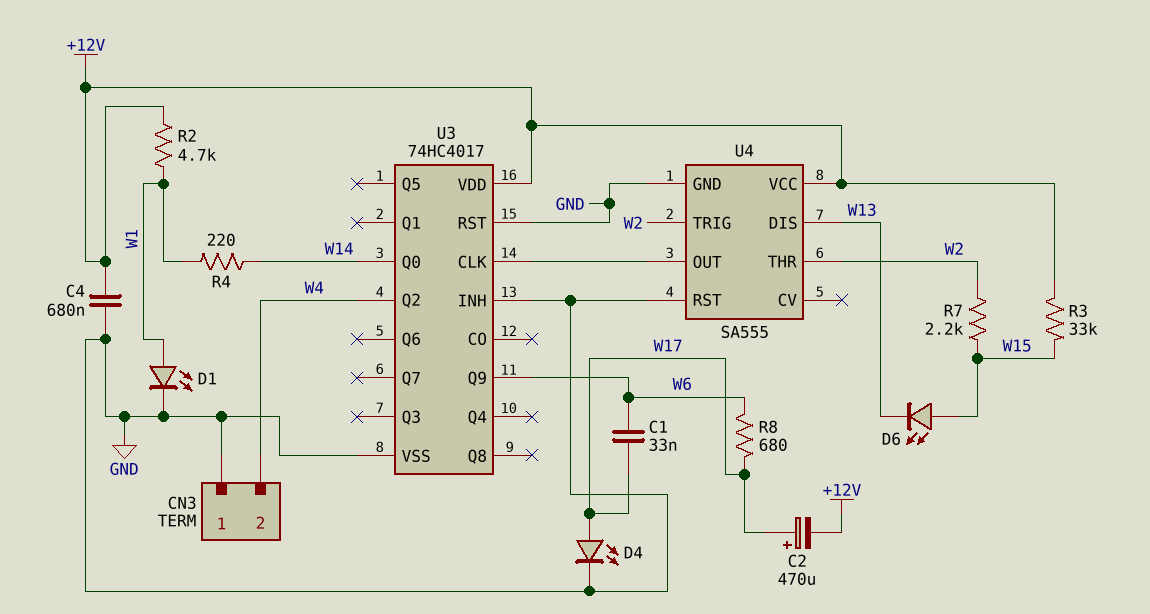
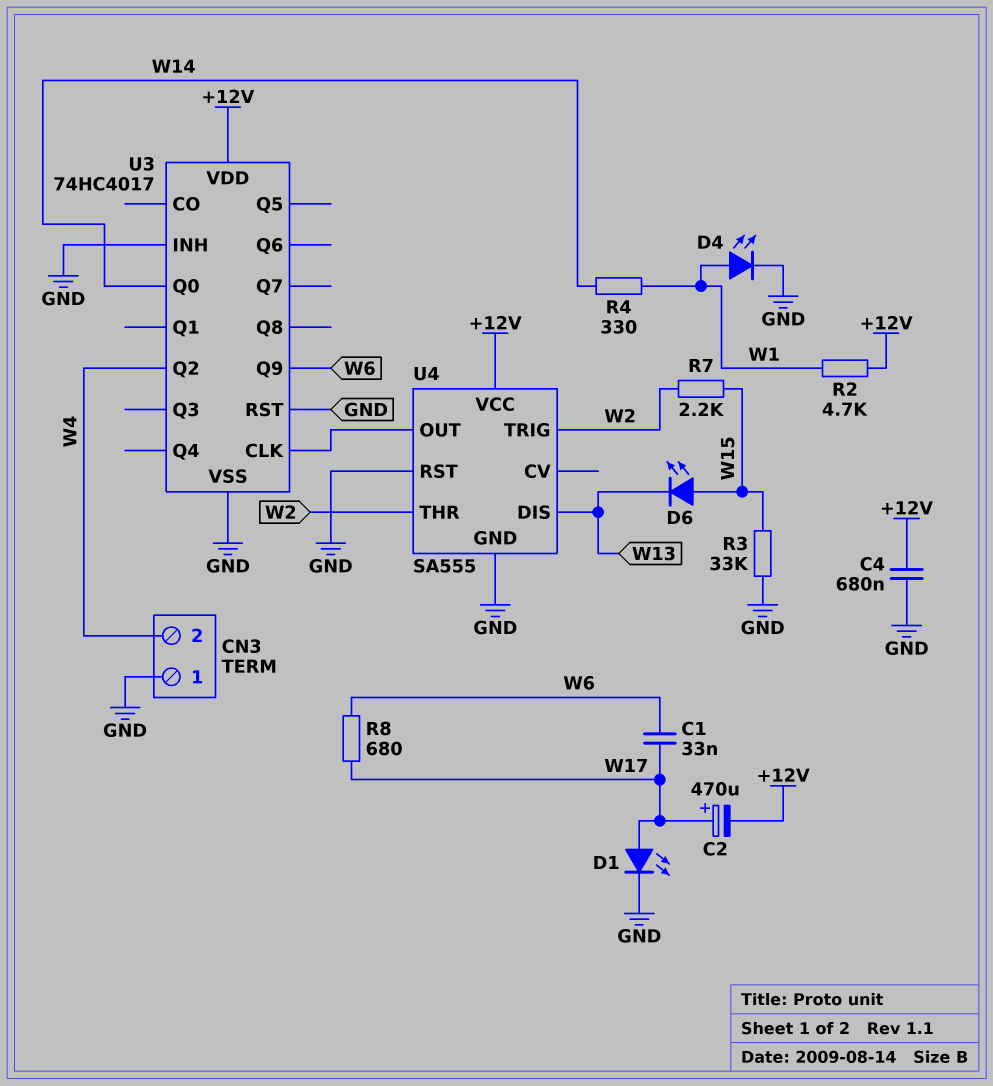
D1: LED (A W1, K GND) -> LED (A W17, K GND)
D4: LED (A W17, K GND) -> LED (A W1, K GND)
R3: 33k (+12V, W15) -> 33k (GND, W15)
R4: 220 (W1, W14) -> 330 (W1, W14)

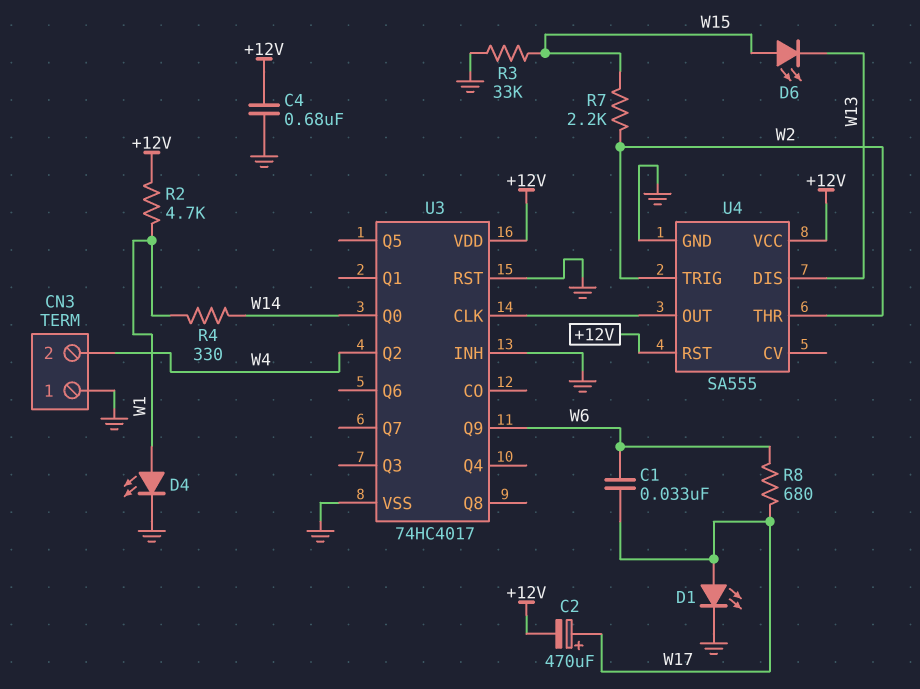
U4 pin RST: GND -> +12V

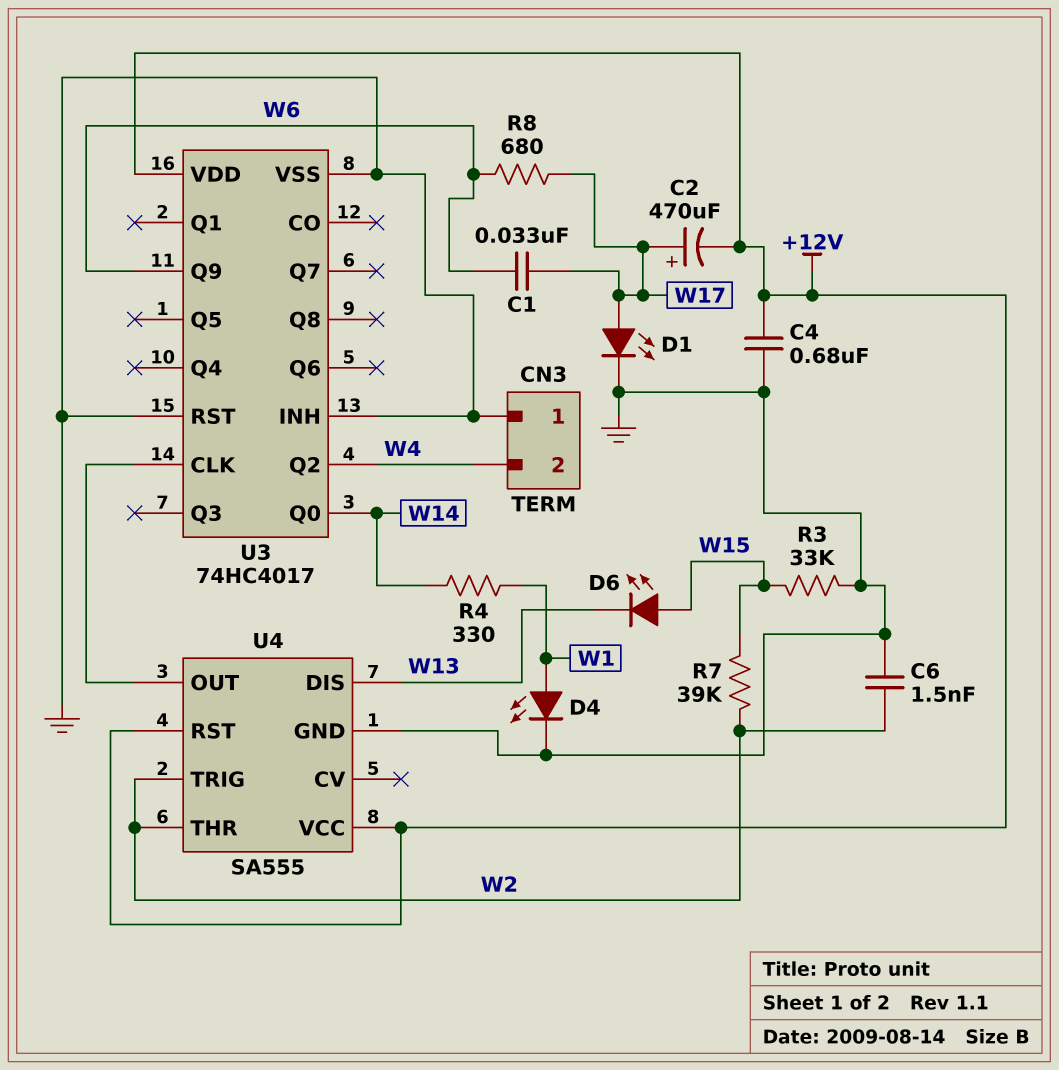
C6: none -> 1.5nF (GND, W2)
R2: 4.7k (+12V, W1) -> none
R7: 2.2k (W2, W15) -> 39k (W2, W15)

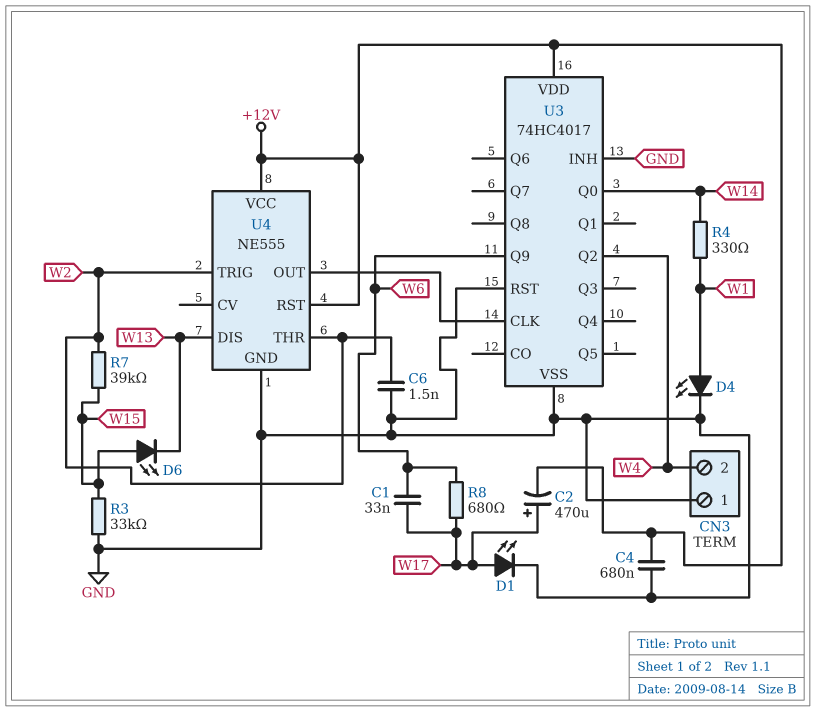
U4: SA555 -> NE555

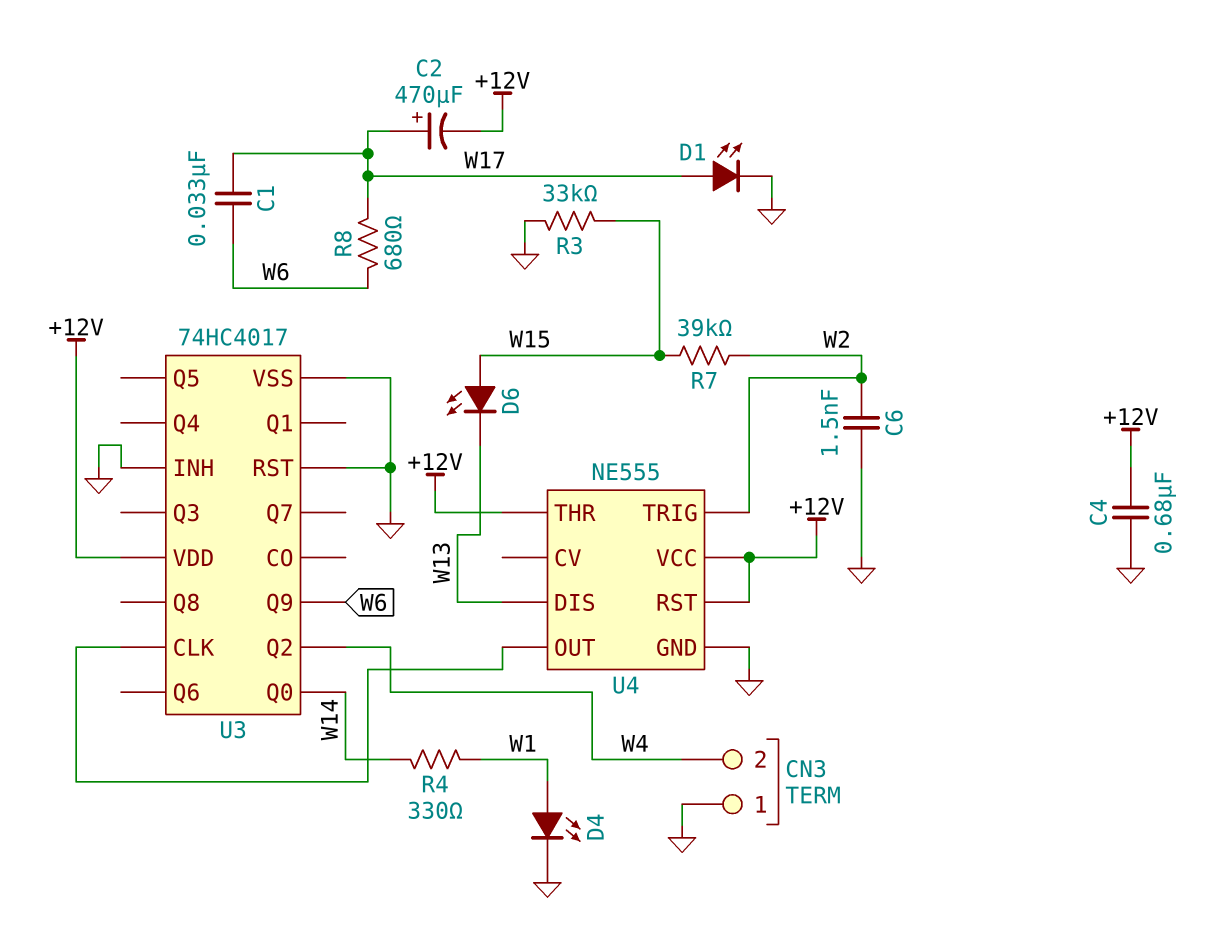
U4 pin THR: W2 -> +12V

